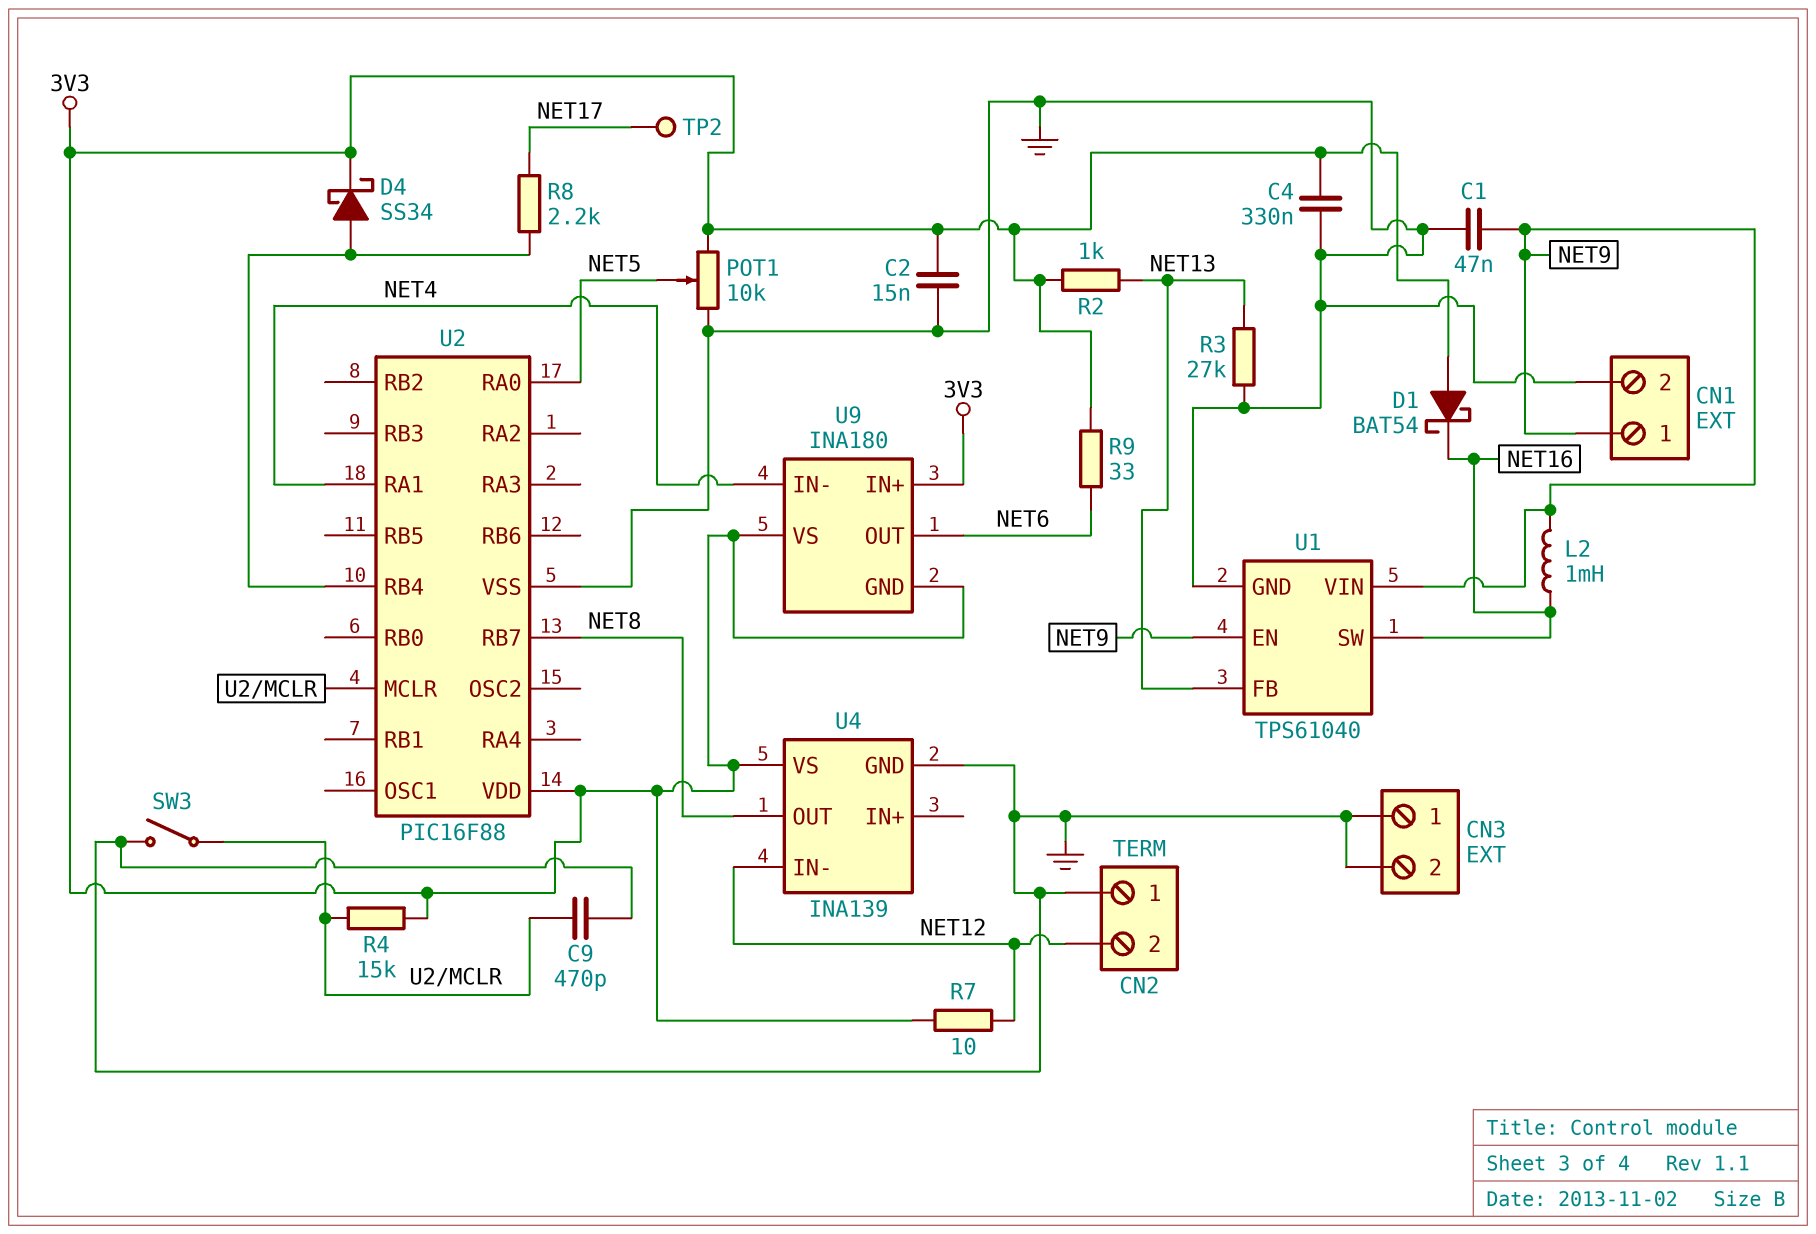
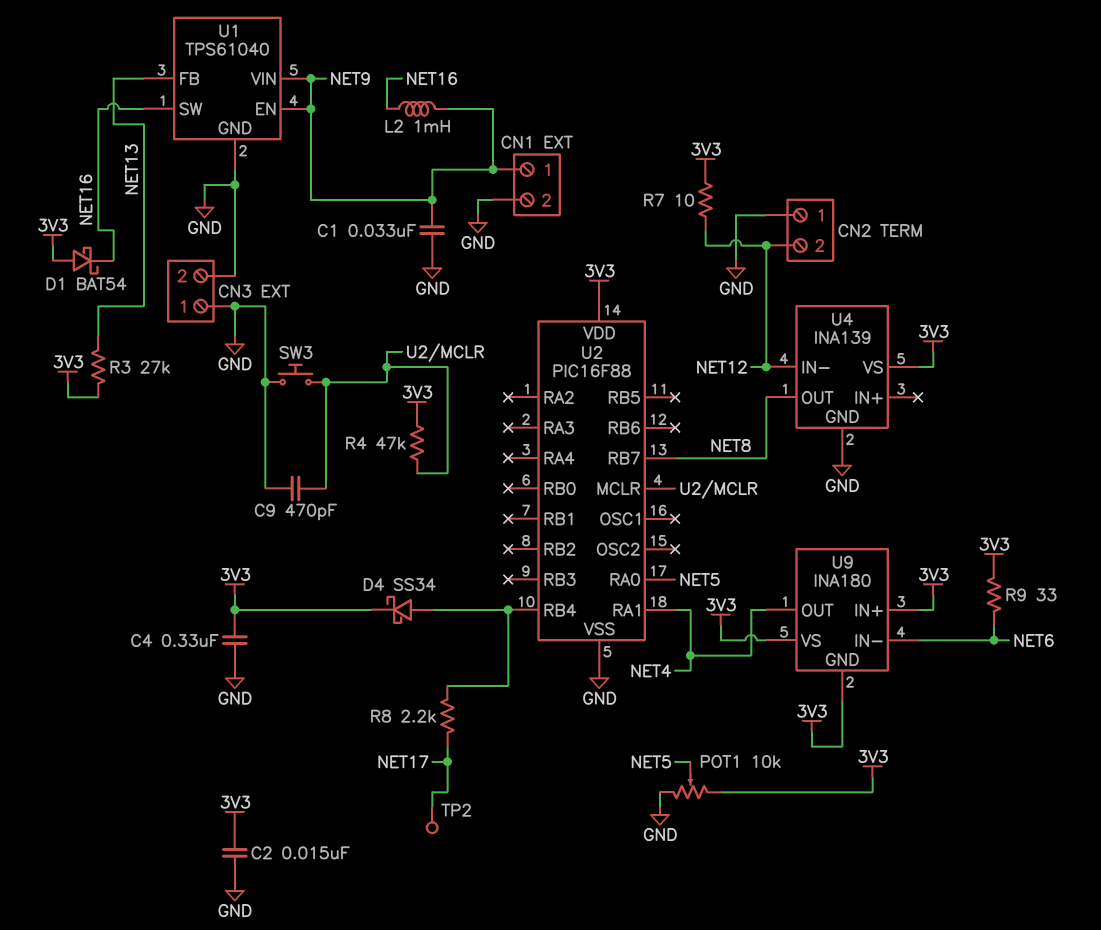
C1: 47nF (GND, NET9) -> 33nF (GND, NET9)
R2: 1k (3V3, NET13) -> none
R3: 27k (GND, NET13) -> 27k (3V3, NET13)
R4: 15k (3V3, U2/MCLR) -> 47k (3V3, U2/MCLR)
SW3: switch (GND, U2/MCLR) -> button (GND, U2/MCLR)
U9 pin IN-: NET4 -> NET6
U9 pin OUT: NET6 -> NET4

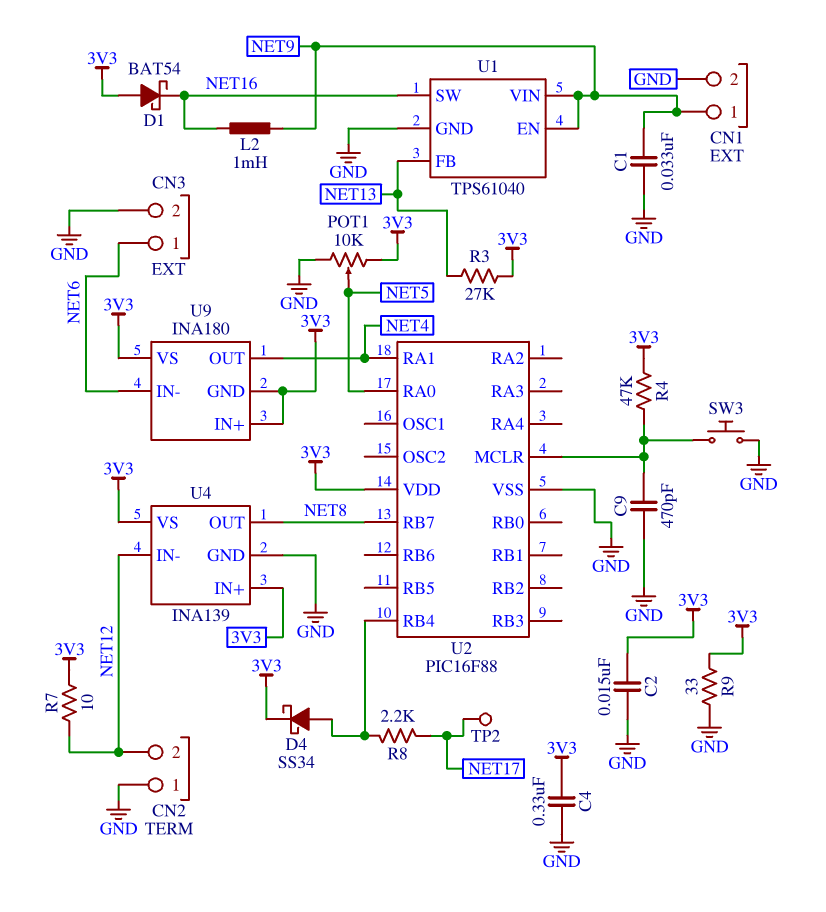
CN3 pin 1: GND -> NET6
R9: 33 (3V3, NET6) -> 33 (3V3, GND)
U4 pin IN+: none -> 3V3

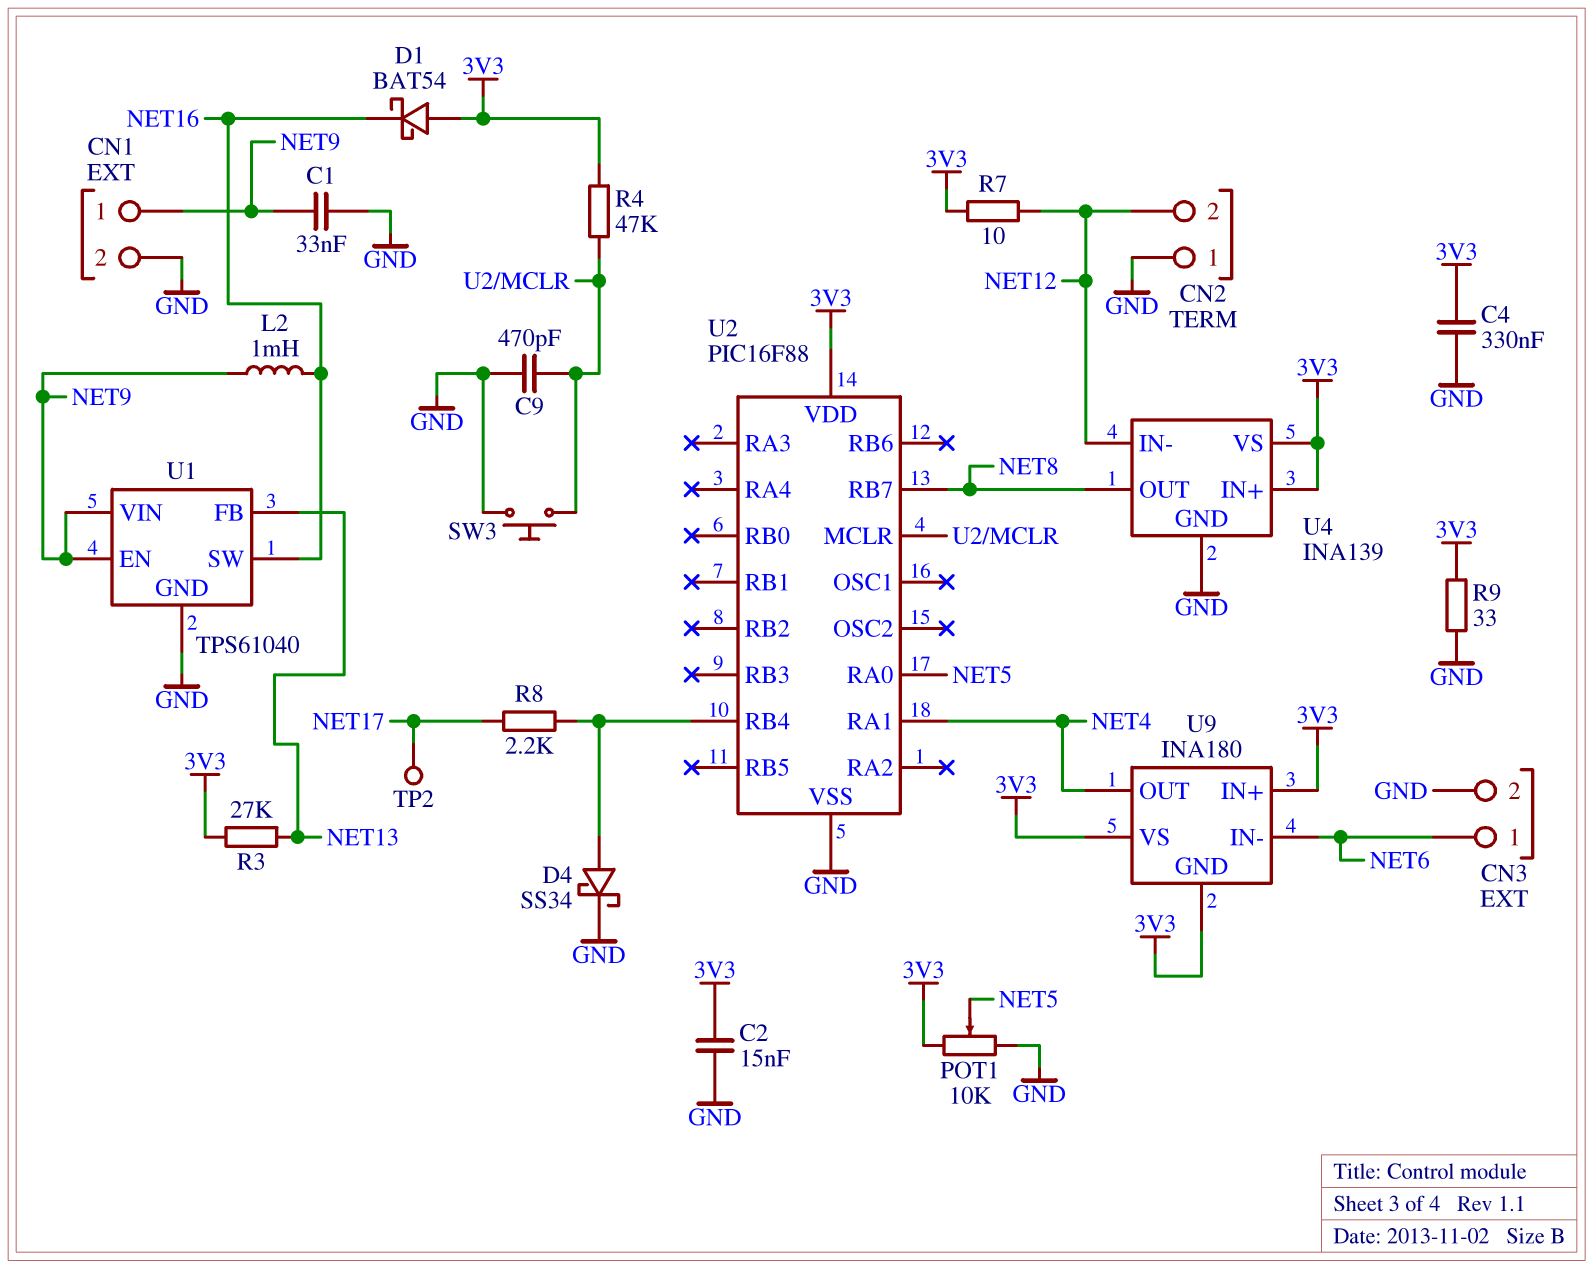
D4: schottky SS34 (A U2/RB4, K 3V3) -> schottky SS34 (A U2/RB4, K GND)

